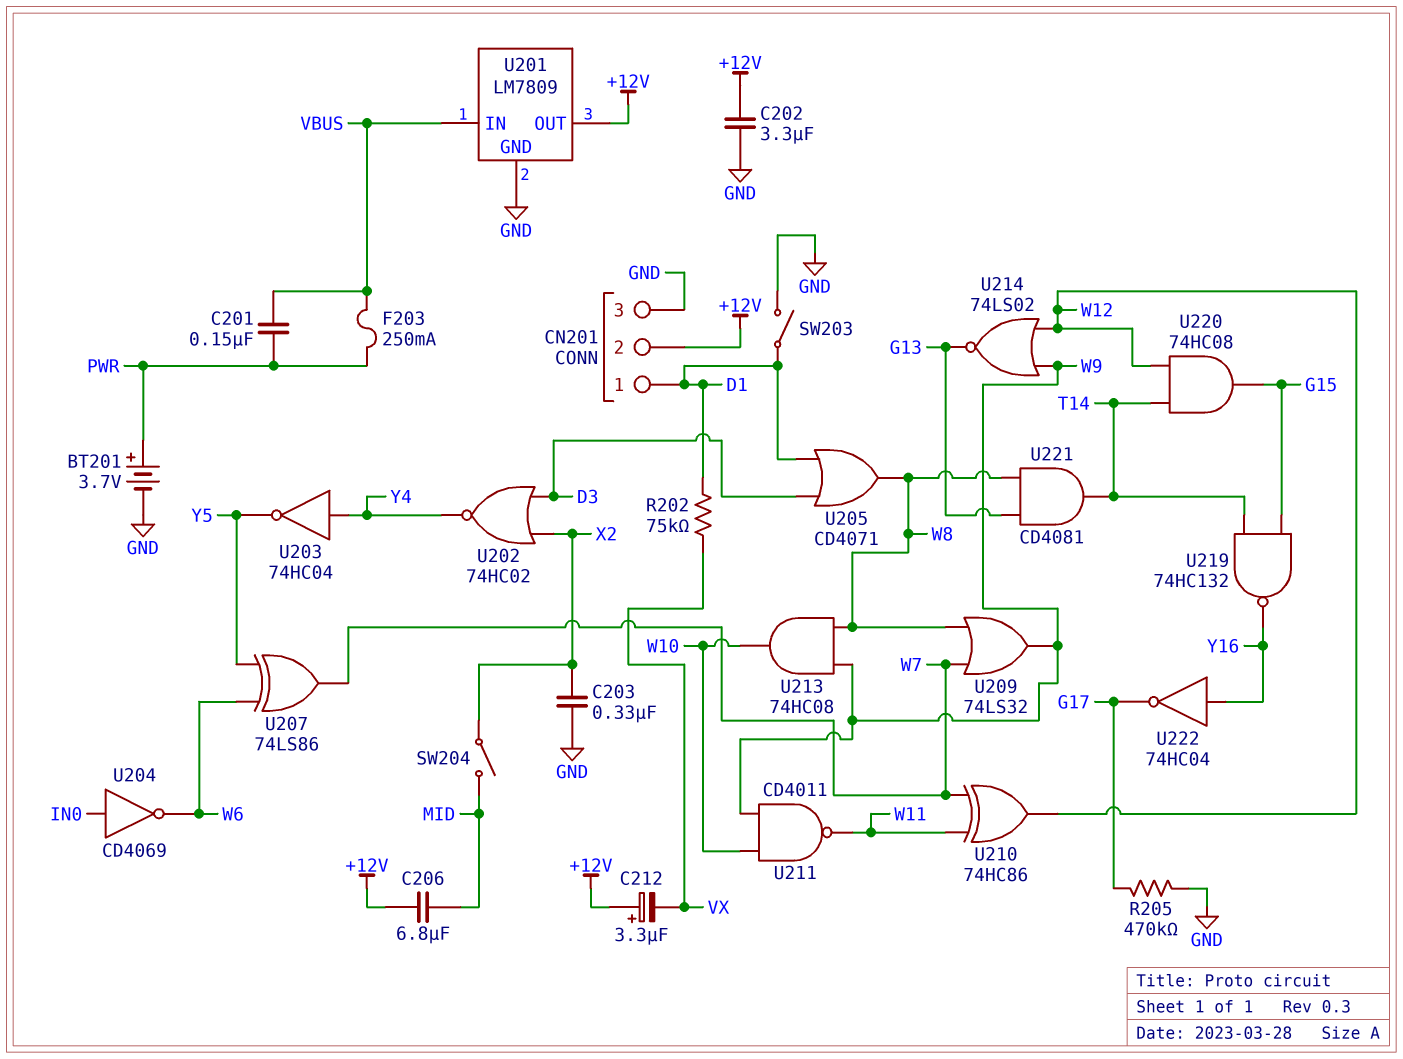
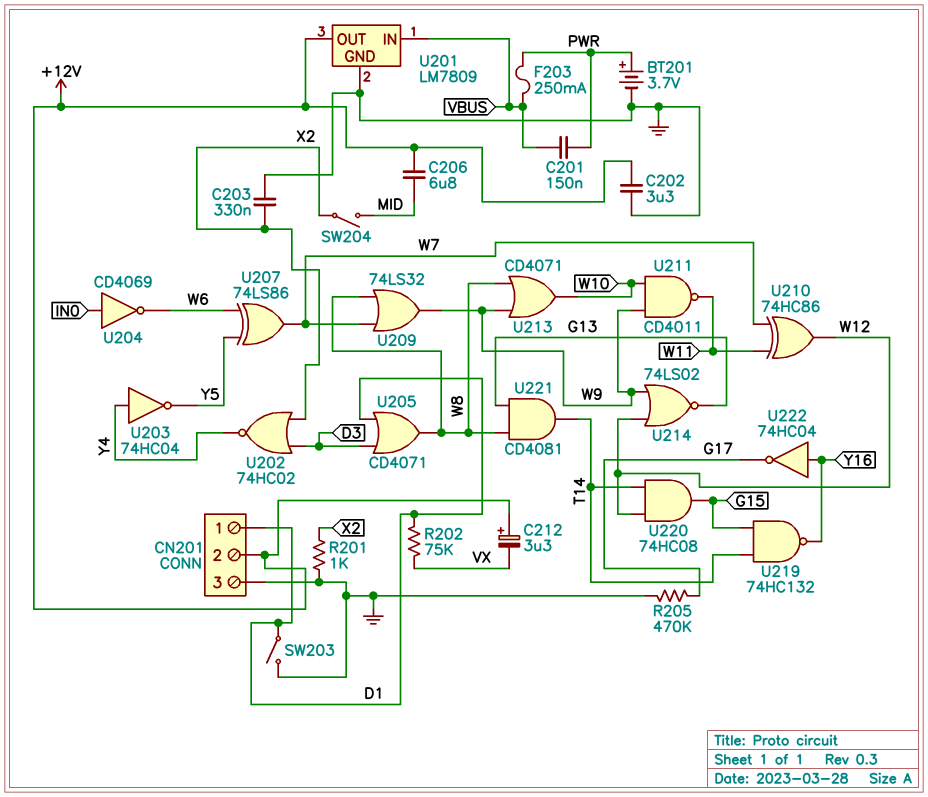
R201: none -> 1k (GND, X2)
U213: AND 74HC08 (in W8, in W9, out W10) -> OR CD4071 (in W8, in W9, out W10)

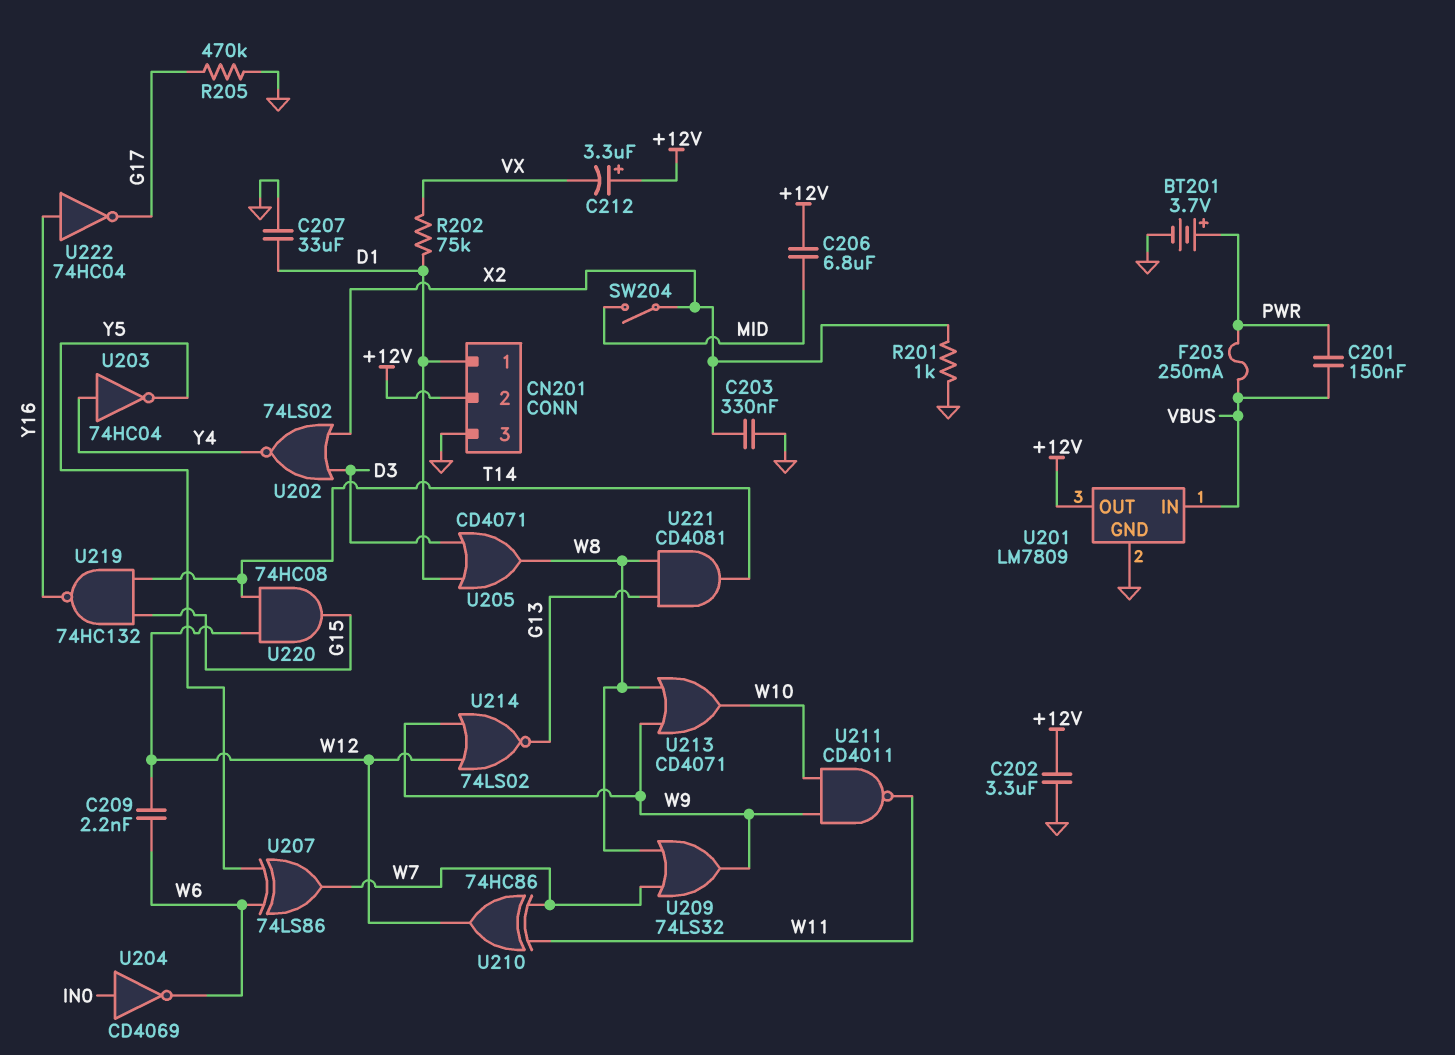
C207: none -> 33uF (D1, GND)
C209: none -> 2.2nF (W6, W12)
SW203: switch (D1, GND) -> none
U202: NOR 74HC02 (in D3, in X2, out Y4) -> NOR 74LS02 (in D3, in X2, out Y4)

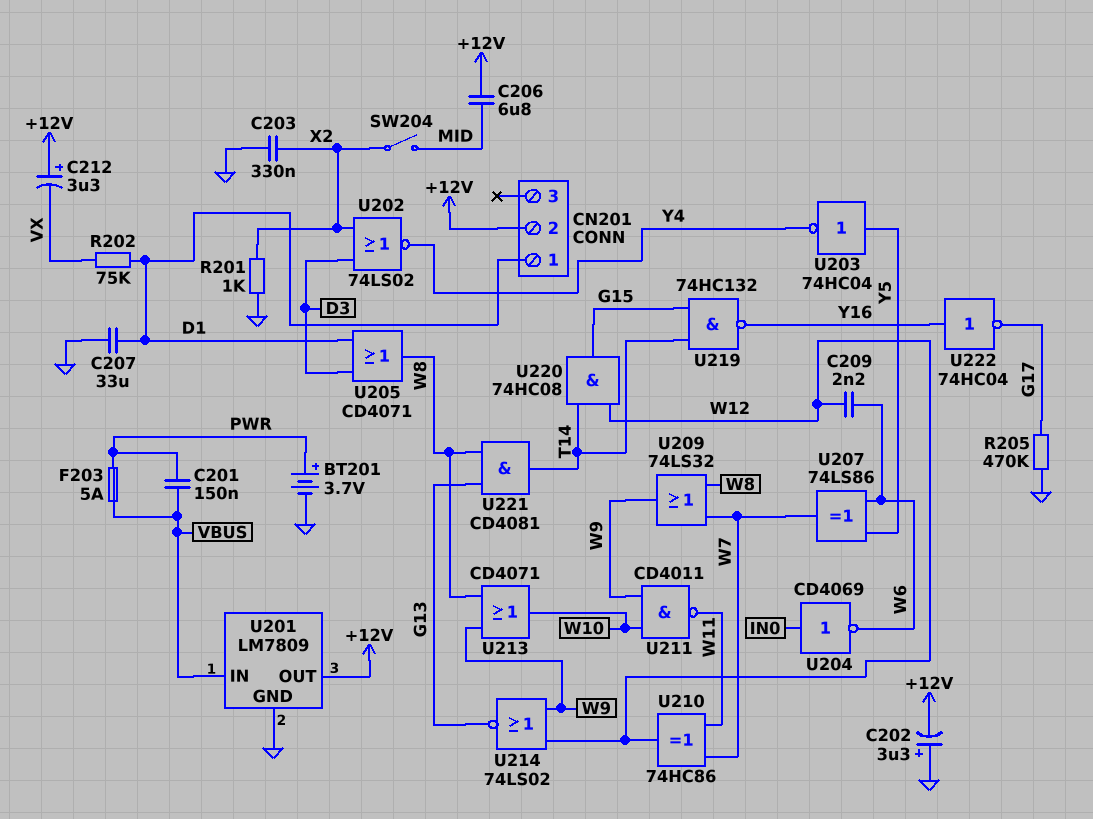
C202: 3.3uF (+12V, GND) -> 3.3uF (plus GND, minus +12V)
CN201 pin 3: GND -> none
F203: 250mA (PWR, VBUS) -> 5A (PWR, VBUS)
U203: NOT 74HC04 (in Y4, out Y5) -> NOT 74HC04 (in Y5, out Y4)

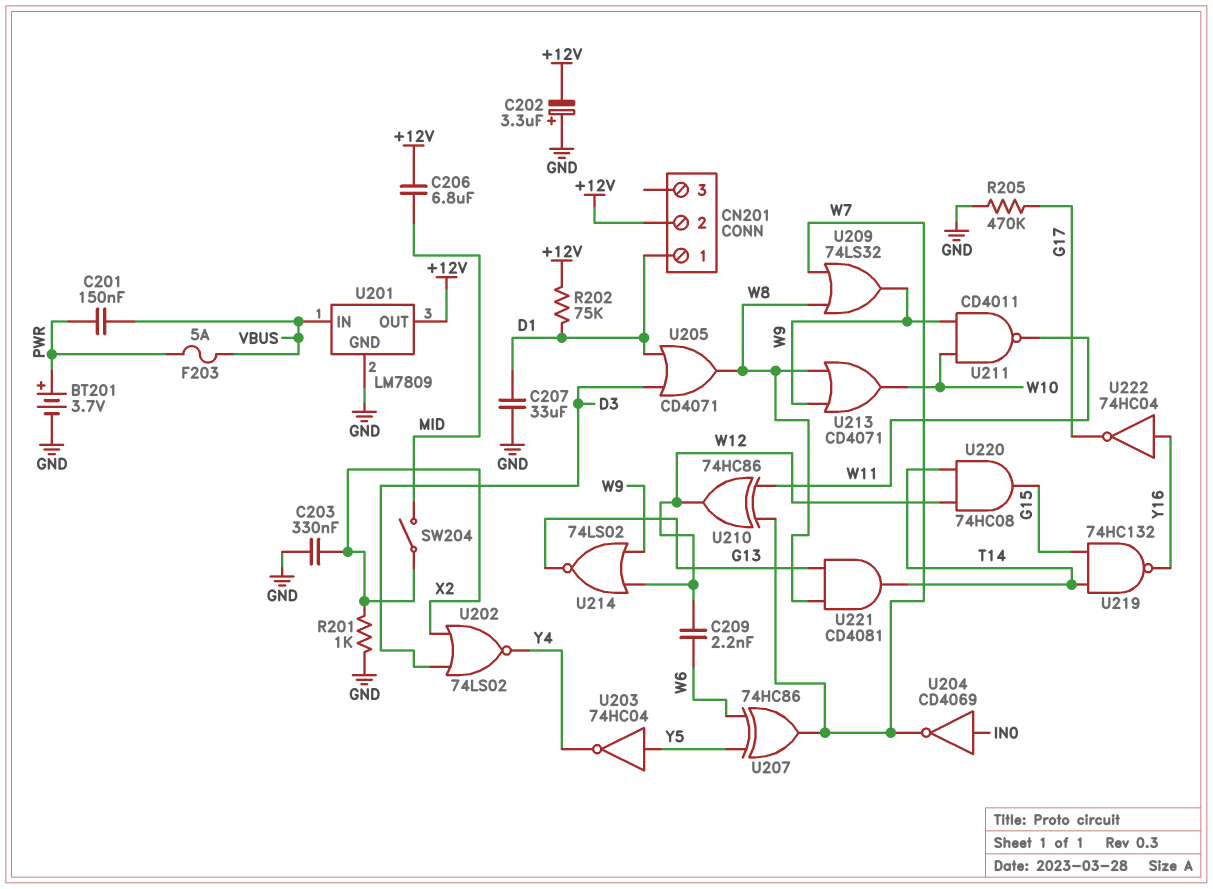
C212: 3.3uF (plus +12V, minus VX) -> none
R202: 75k (D1, VX) -> 75k (+12V, D1)
U204: NOT CD4069 (in IN0, out W6) -> NOT CD4069 (in IN0, out W7)
U207: XOR 74LS86 (in W6, in Y5, out W7) -> XOR 74HC86 (in W6, in Y5, out W7)

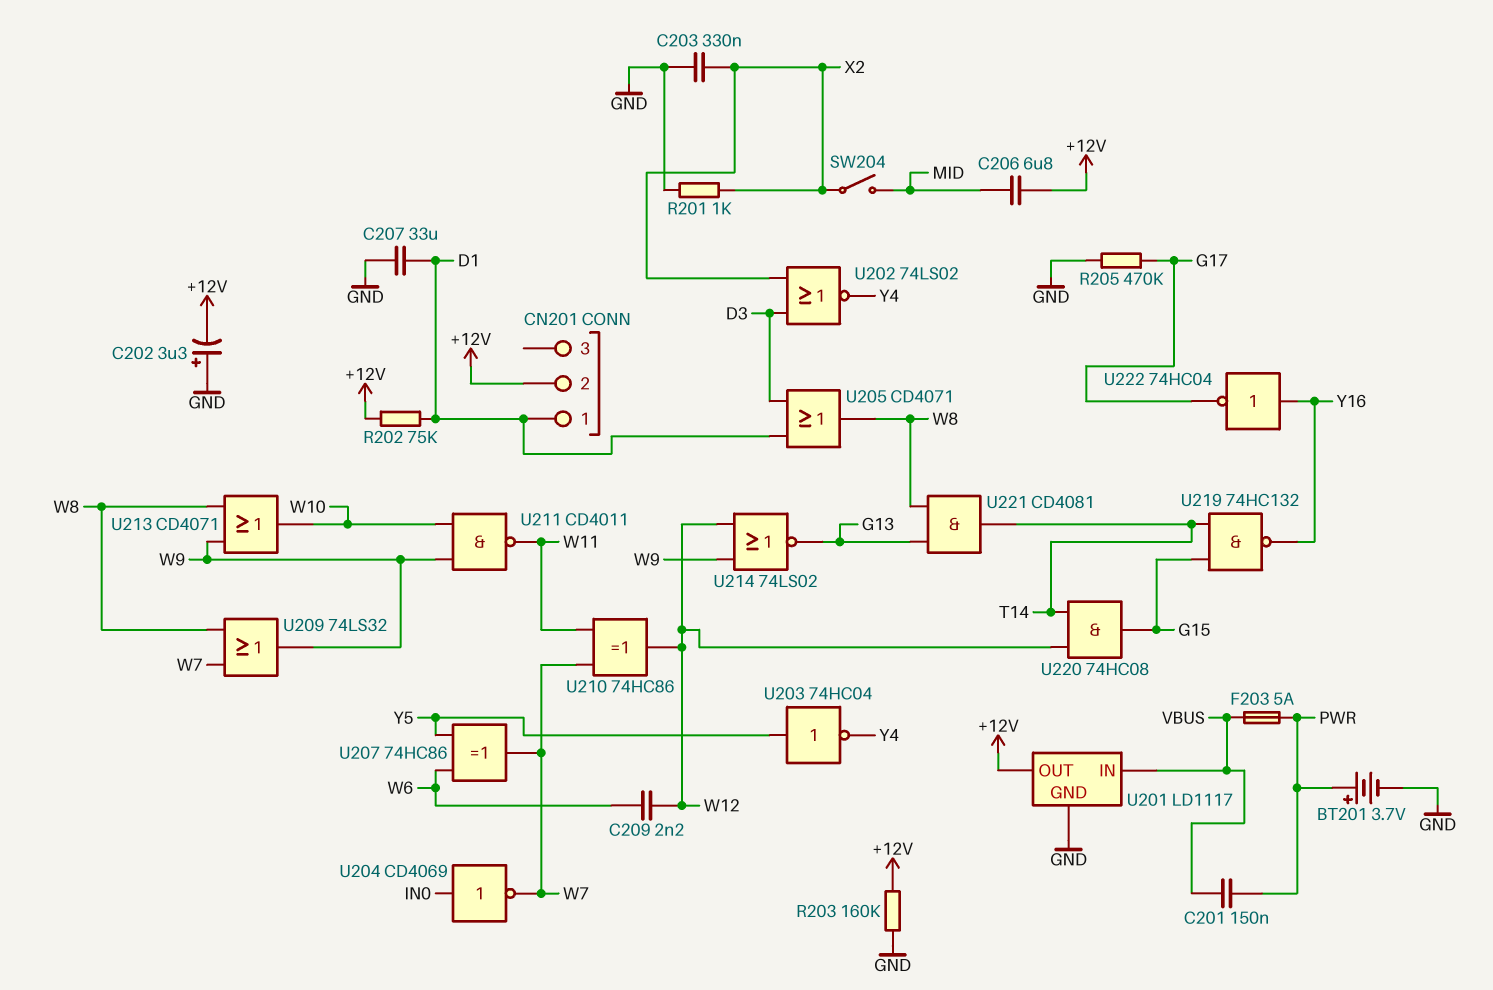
R203: none -> 160k (+12V, GND)
U201: LM7809 -> LD1117

